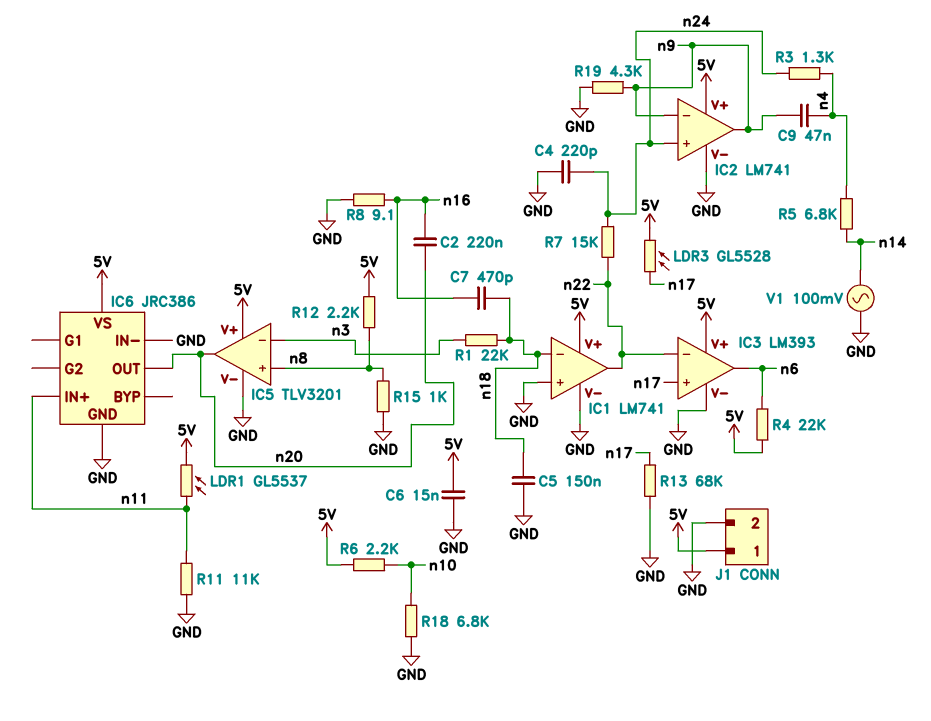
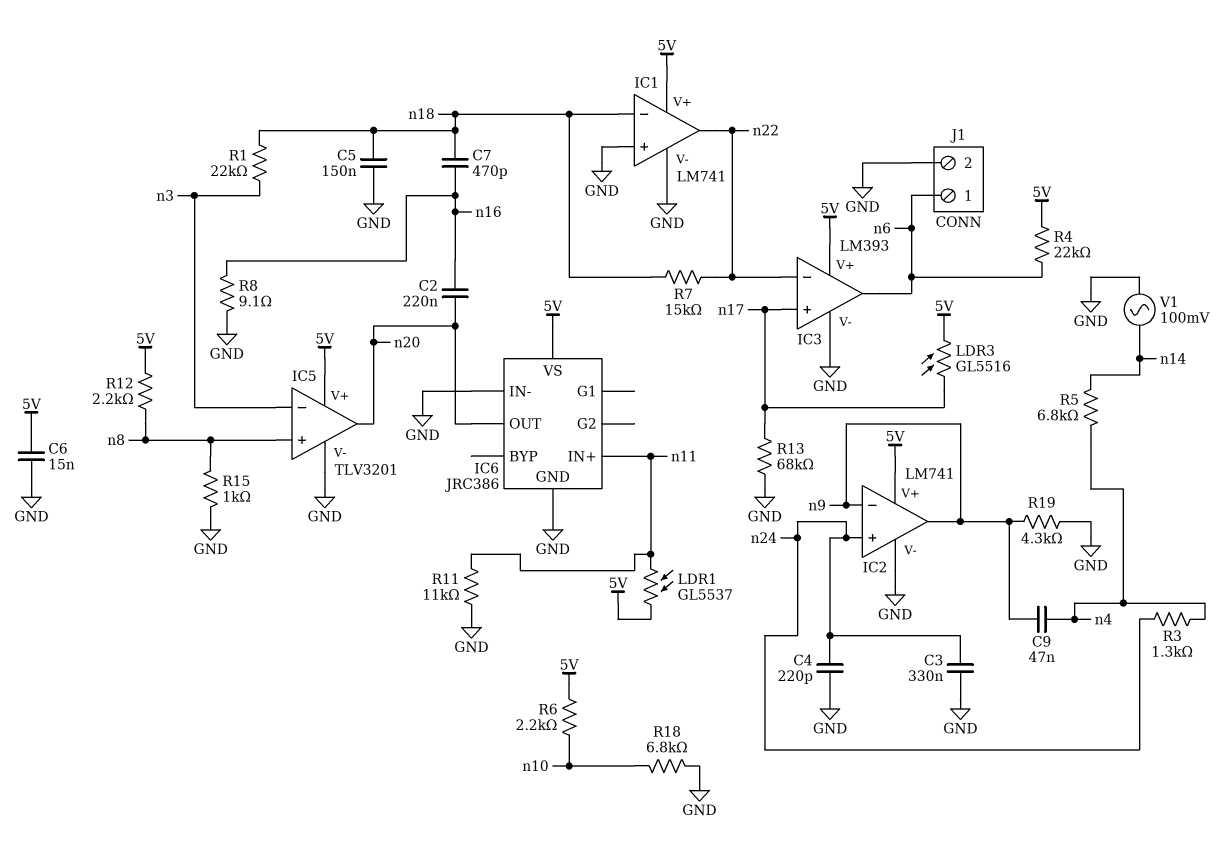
C3: none -> 330nF (GND, n24)
J1 pin 1: 5V -> n6
LDR3: GL5528 (5V, n17) -> GL5516 (5V, n17)
R7: 15k (n22, n24) -> 15k (n18, n22)

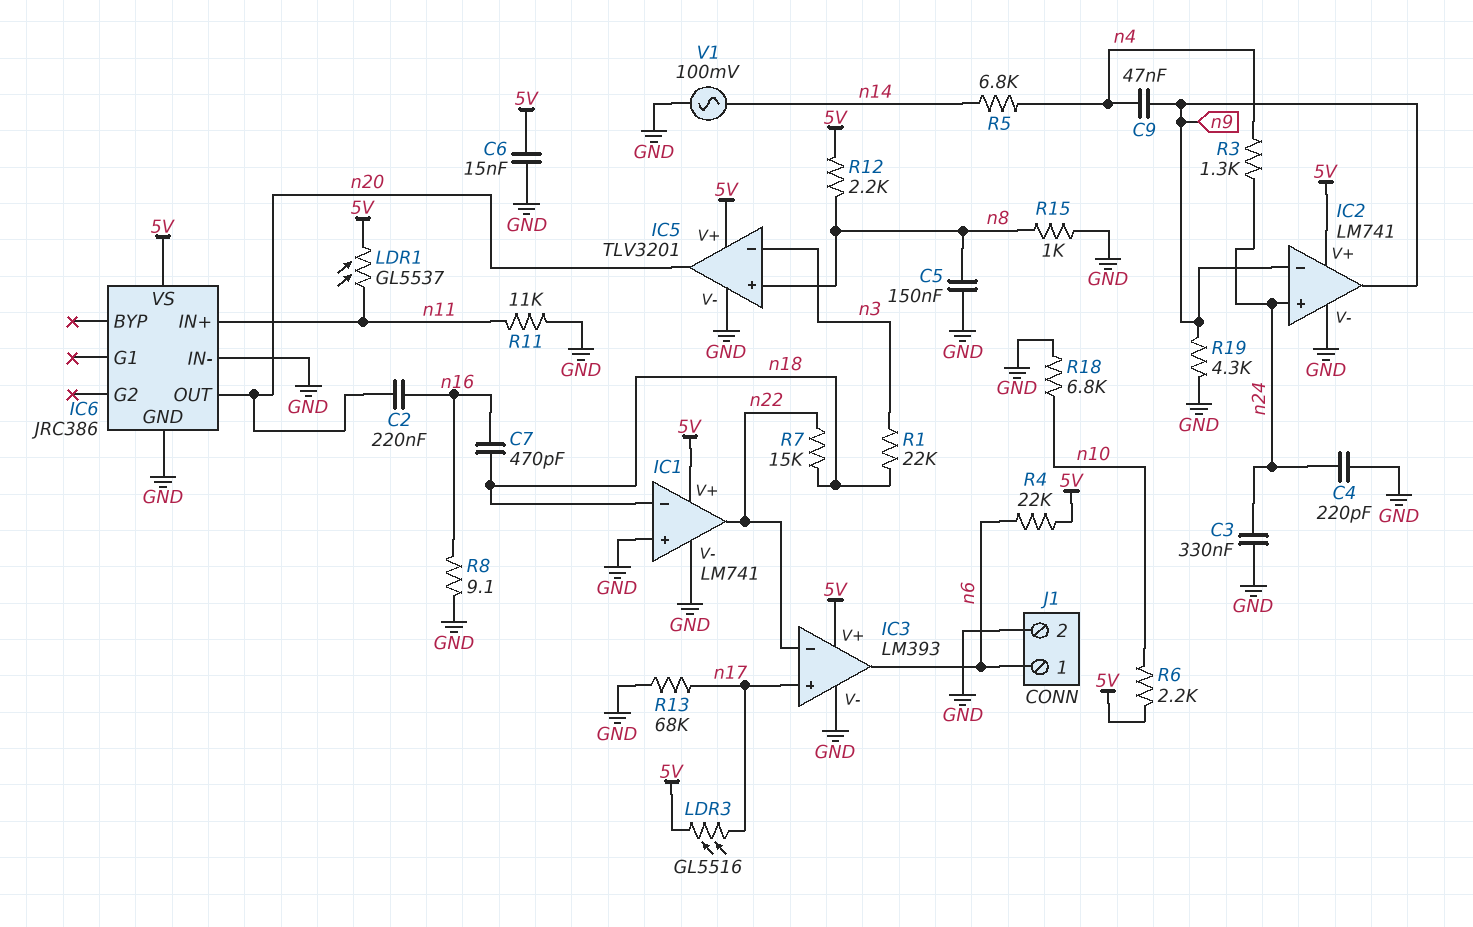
C5: 150nF (GND, n18) -> 150nF (GND, n8)

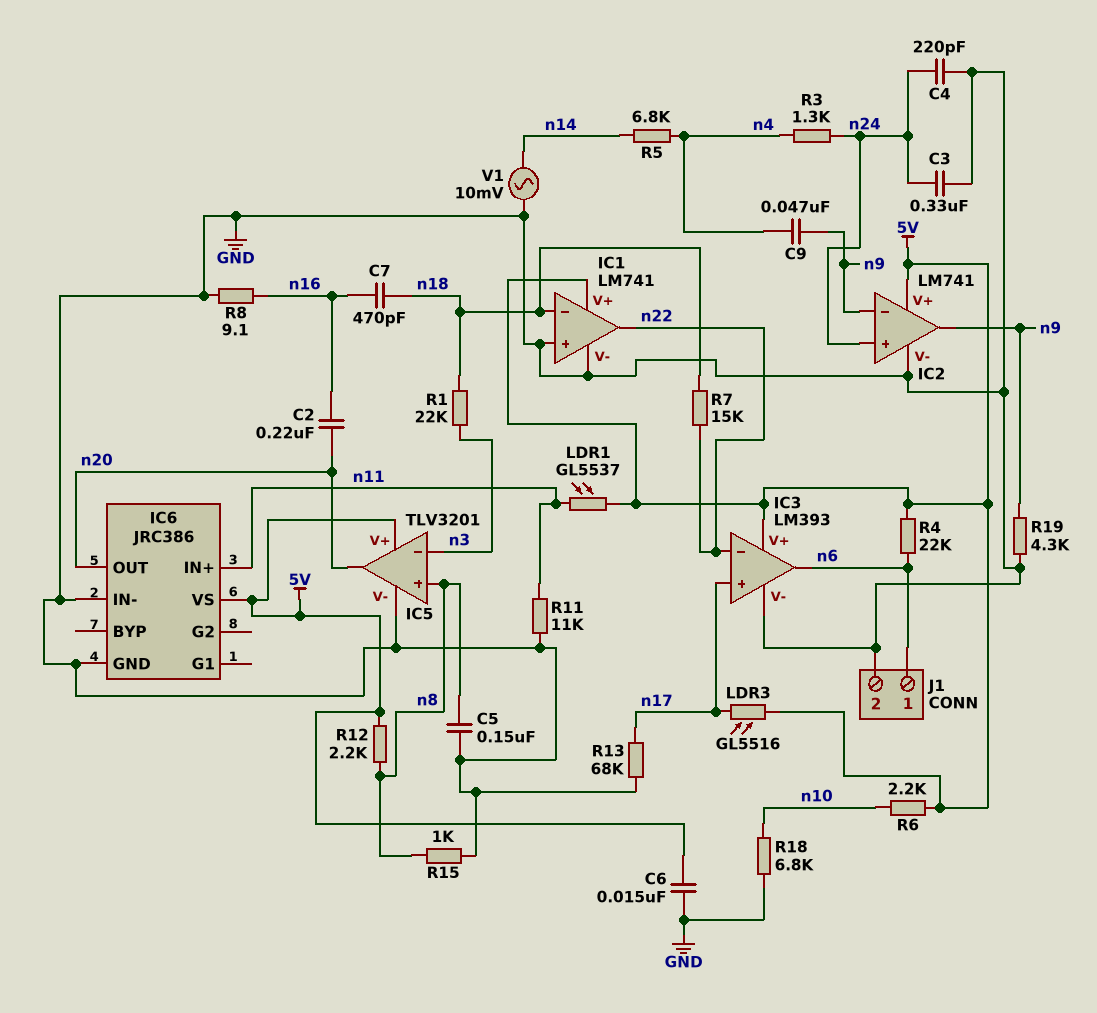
V1: AC 100mV (GND, n14) -> AC 10mV (GND, n14)

